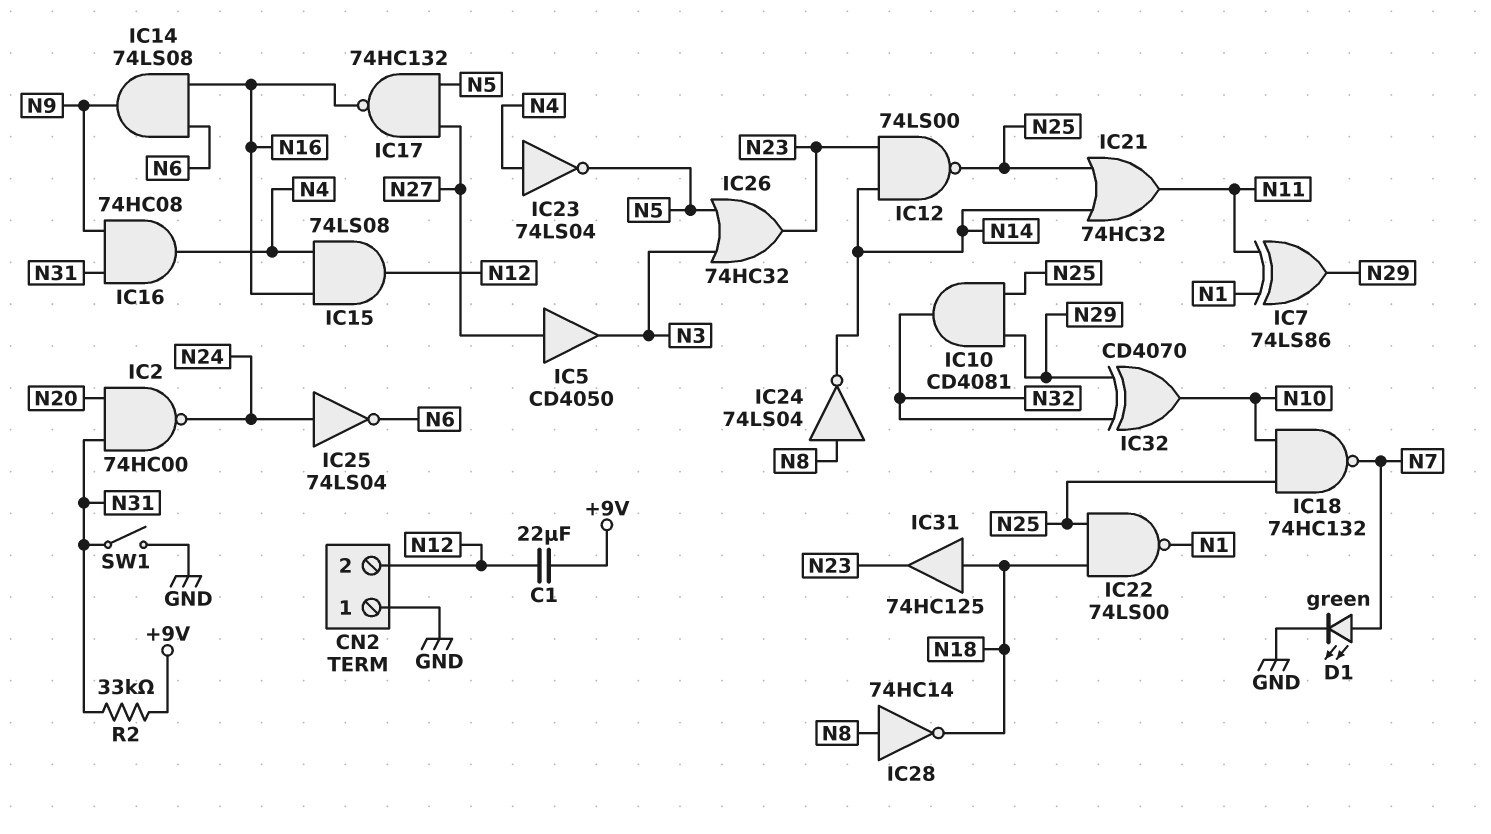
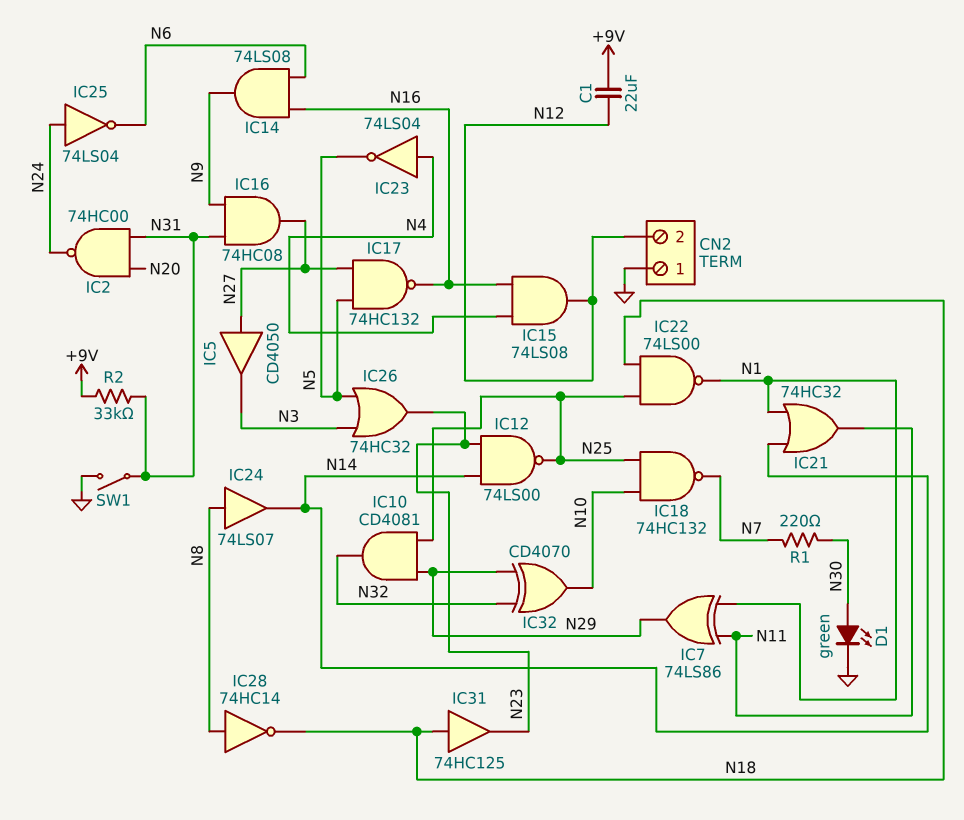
D1: LED green (A N7, K GND) -> LED green (A N30, K GND)
IC16: AND 74HC08 (in N9, in N31, out N4) -> AND 74HC08 (in N9, in N31, out N27)
IC21: OR 74HC32 (in N14, in N25, out N11) -> OR 74HC32 (in N1, in N14, out N11)
IC24: NOT 74LS04 (in N8, out N14) -> buffer 74LS07 (in N8, out N14)
R1: none -> 220 (N7, N30)

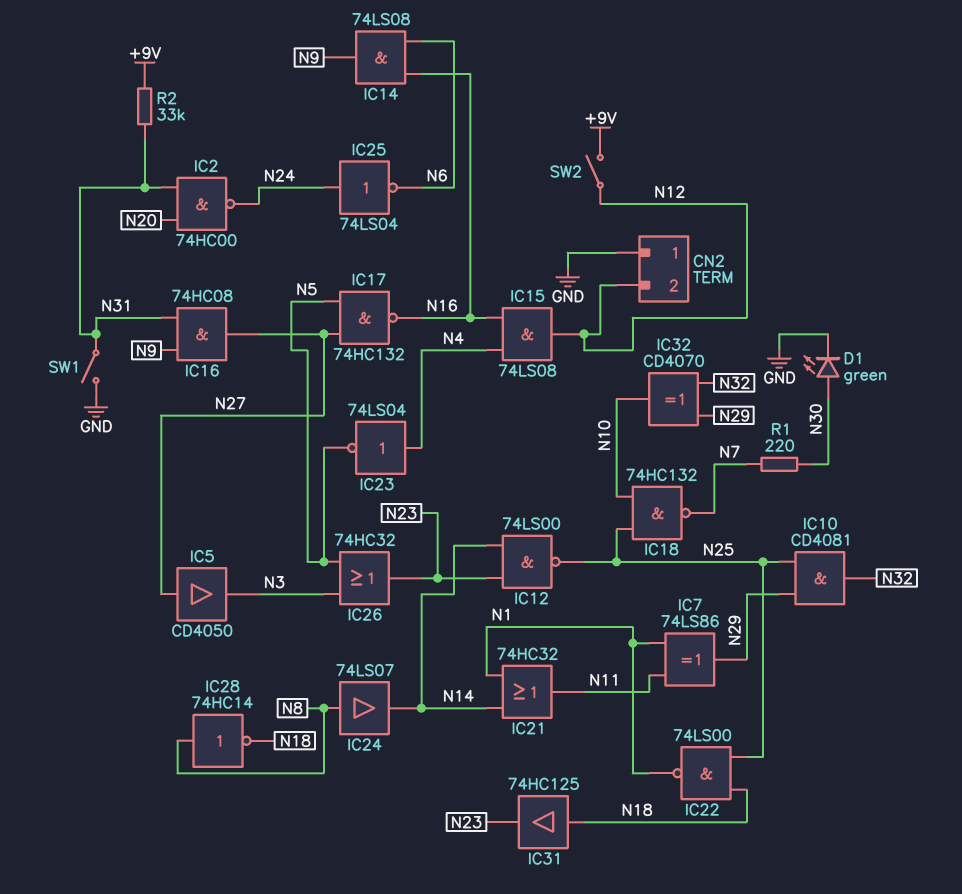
C1: 22uF (+9V, N12) -> none
SW2: none -> switch (+9V, N12)

